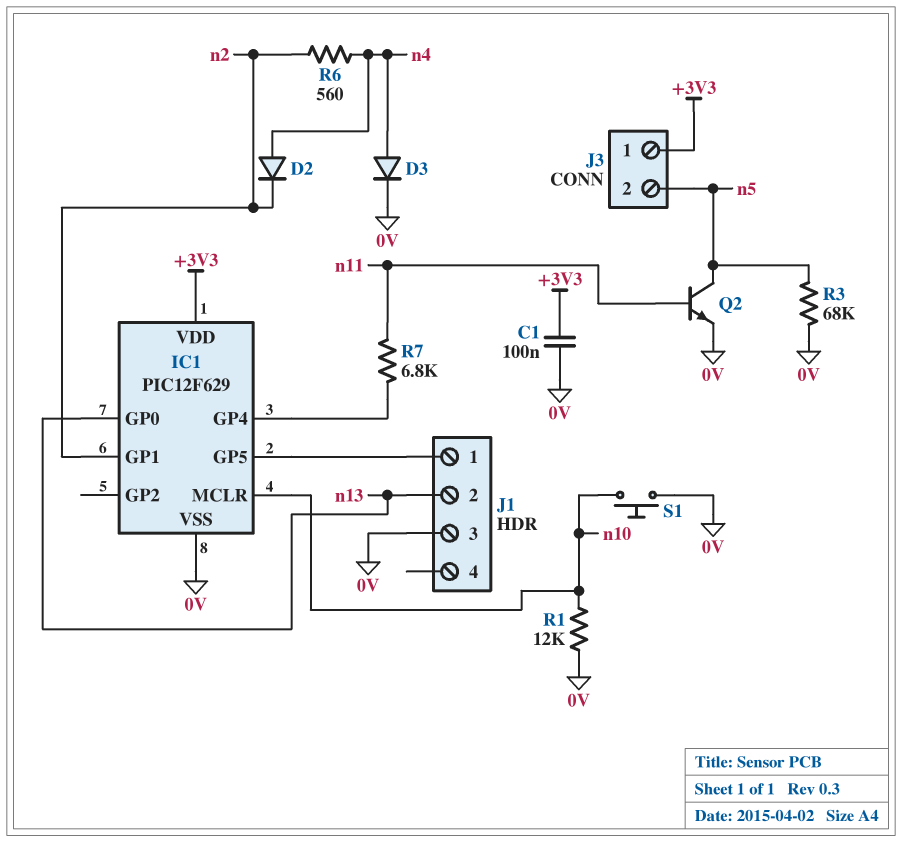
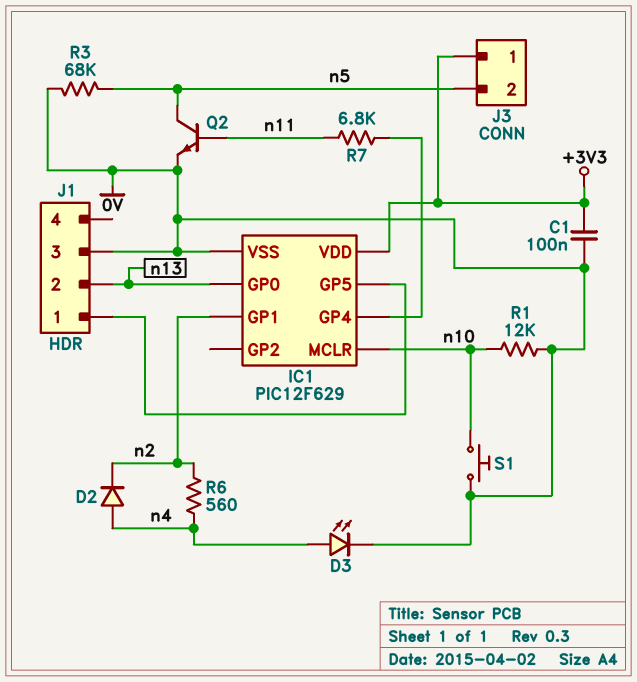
D3: diode (A n4, K 0V) -> LED (A n4, K 0V)

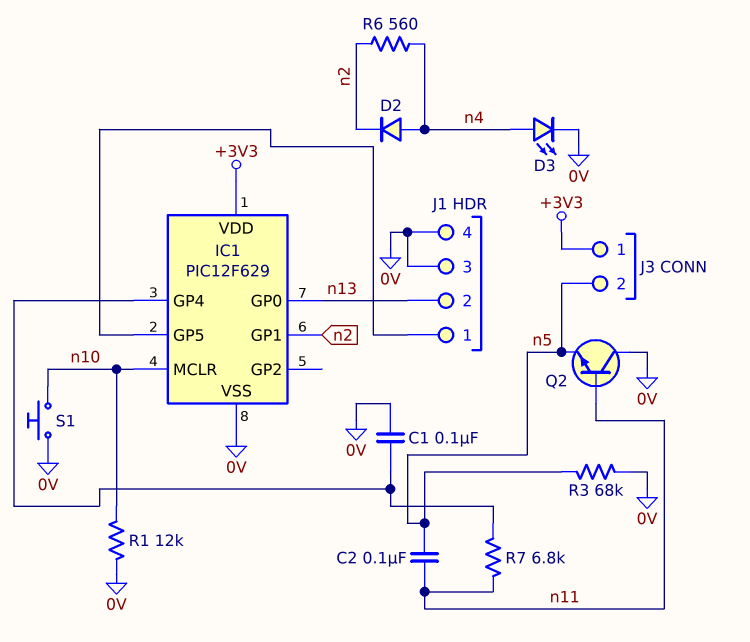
C1: 100nF (+3V3, 0V) -> 100nF (0V, IC1/GP4)
C2: none -> 100nF (n5, n11)
J1 pin 4: none -> 0V
Q2: NPN (B n11, C n5, E 0V) -> NPN (B n11, C 0V, E n5)

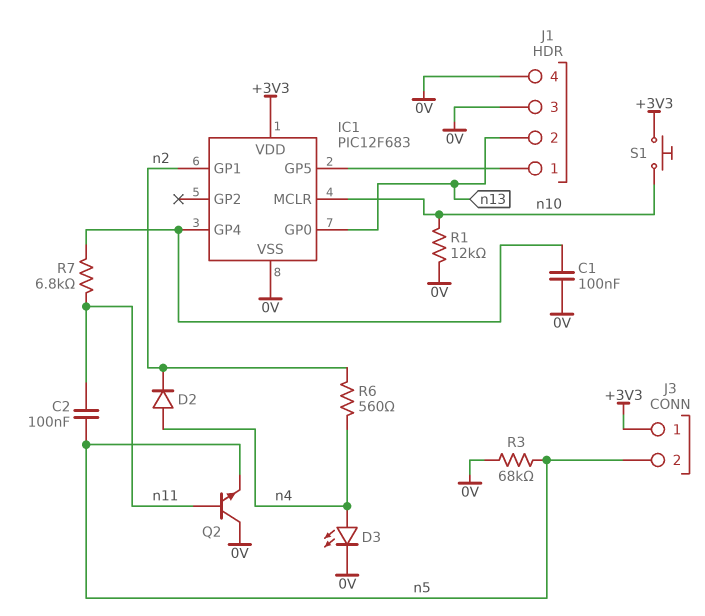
IC1: PIC12F629 -> PIC12F683
S1: button (0V, n10) -> button (+3V3, n10)

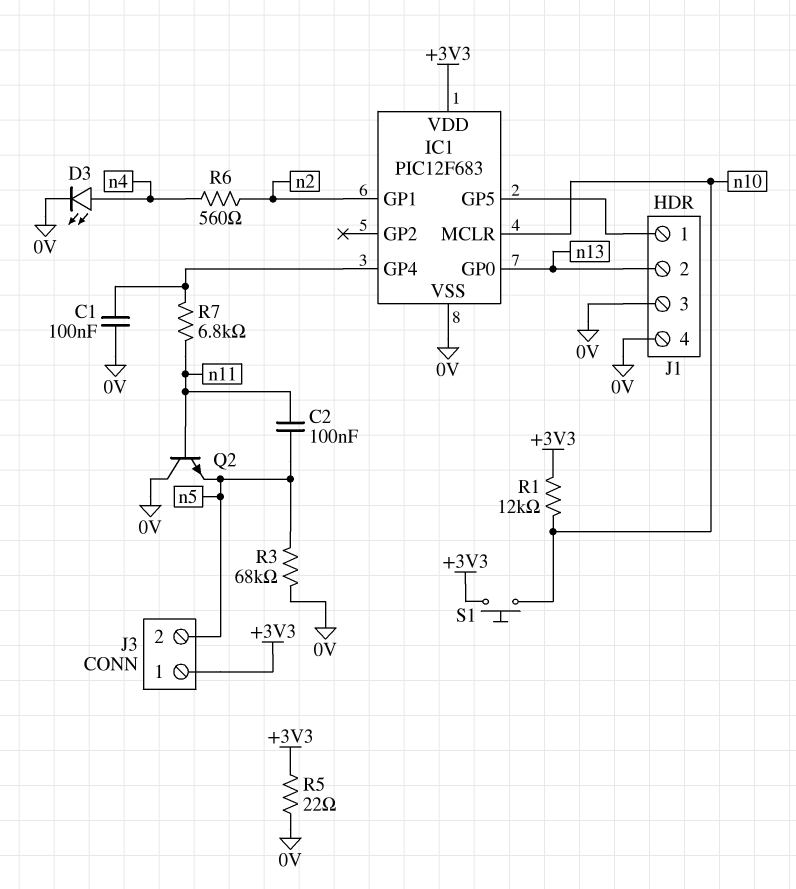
D2: diode (A n4, K n2) -> none
R1: 12k (0V, n10) -> 12k (+3V3, n10)
R5: none -> 22 (+3V3, 0V)

